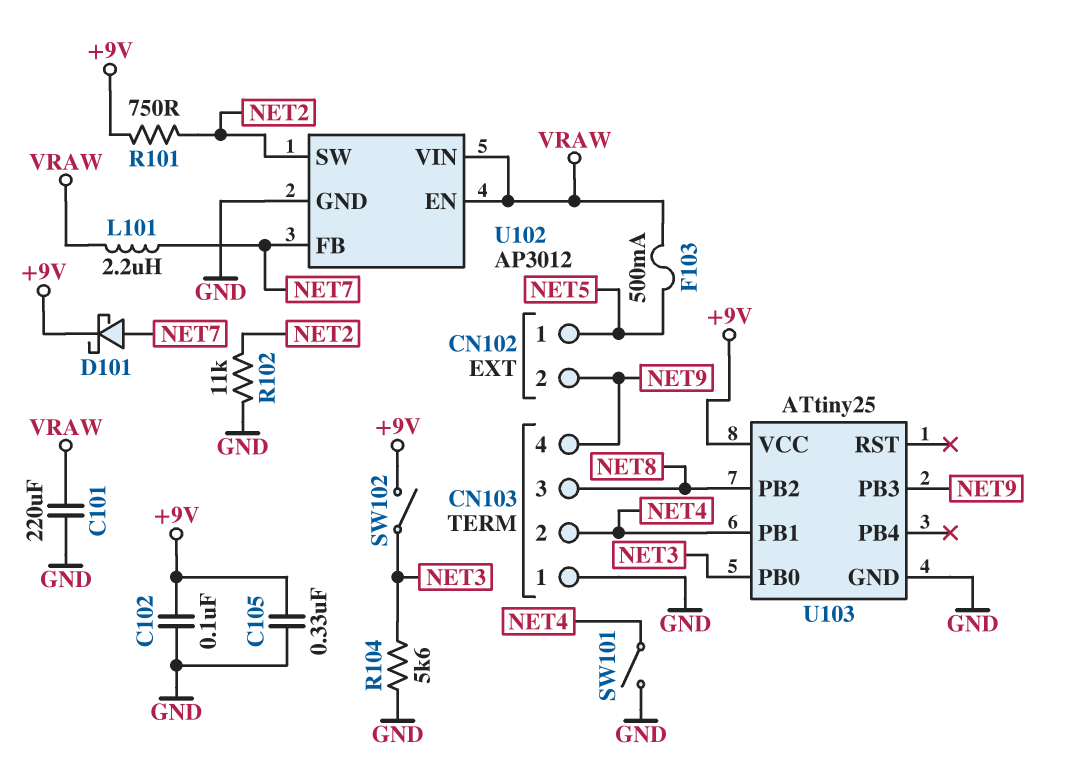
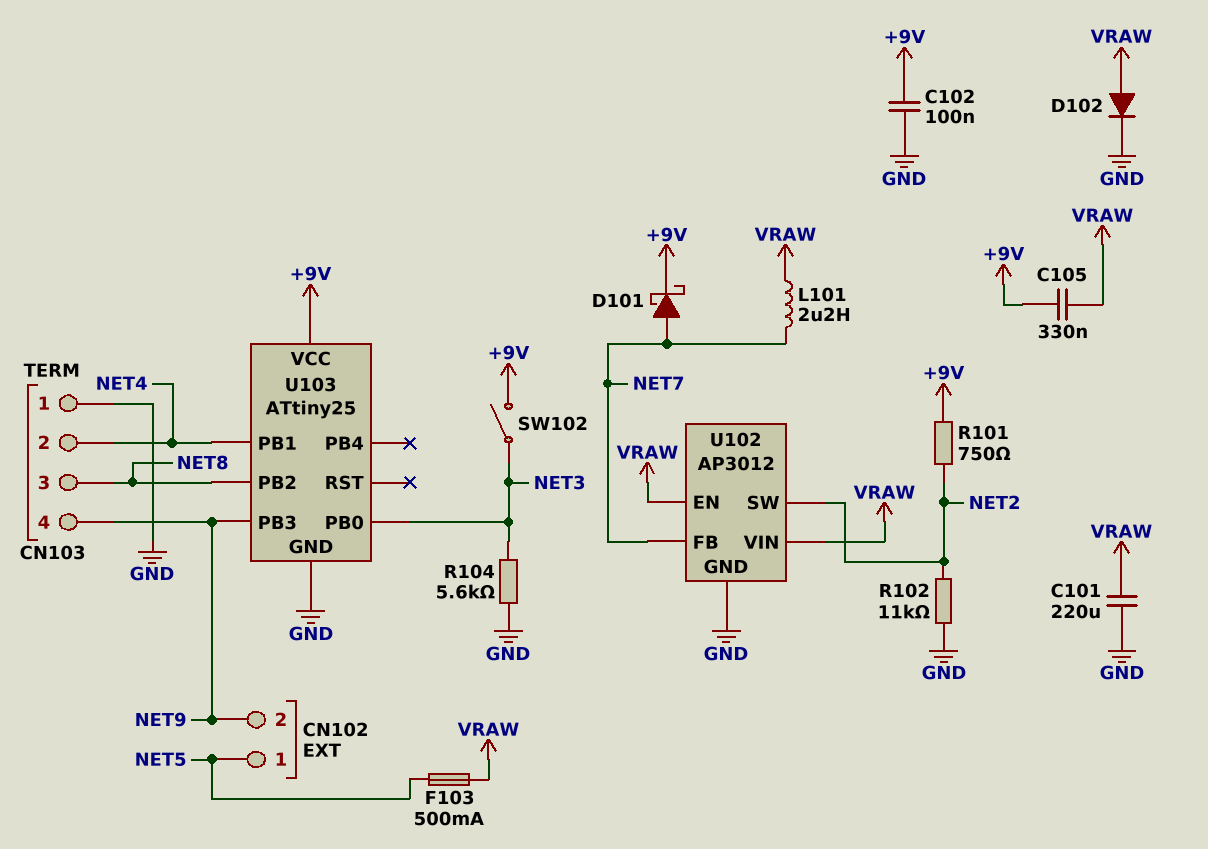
C105: 330nF (+9V, GND) -> 330nF (+9V, VRAW)
D102: none -> diode (A VRAW, K GND)
SW101: switch (GND, NET4) -> none

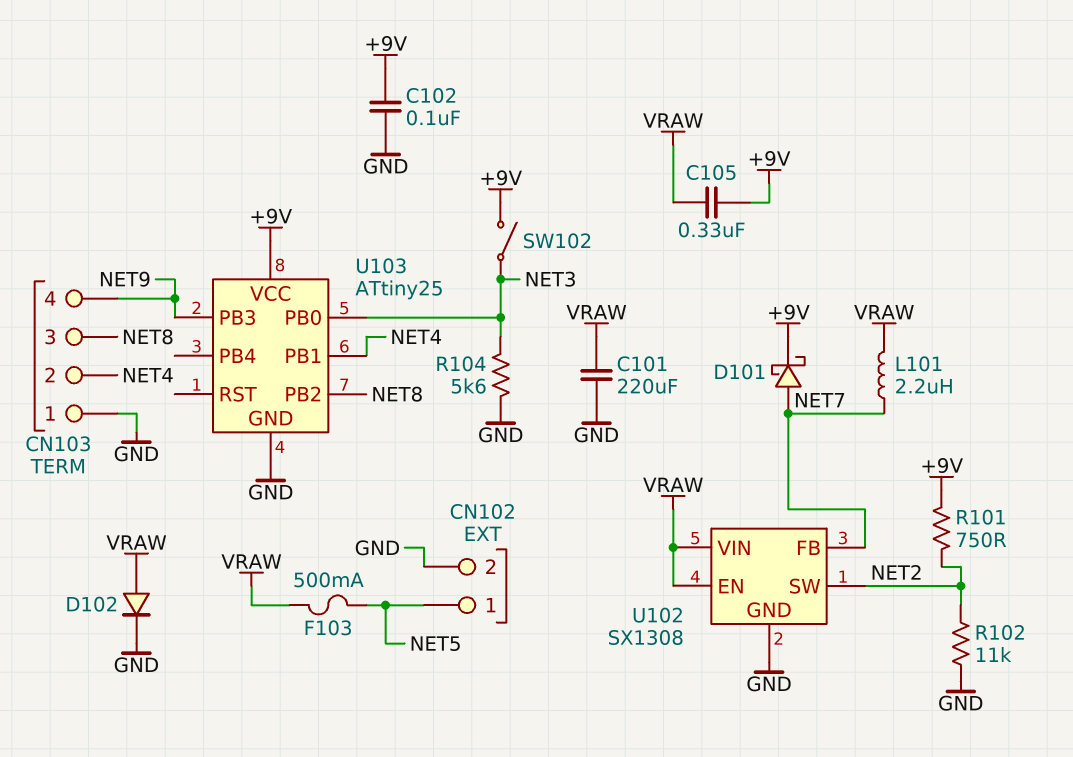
CN102 pin 2: NET9 -> GND
U102: AP3012 -> SX1308

